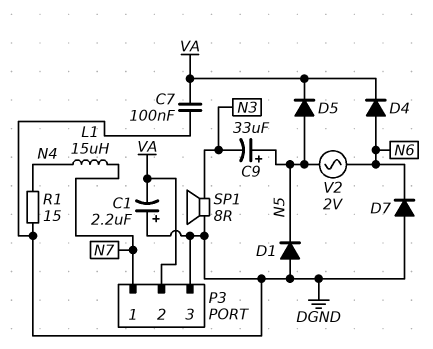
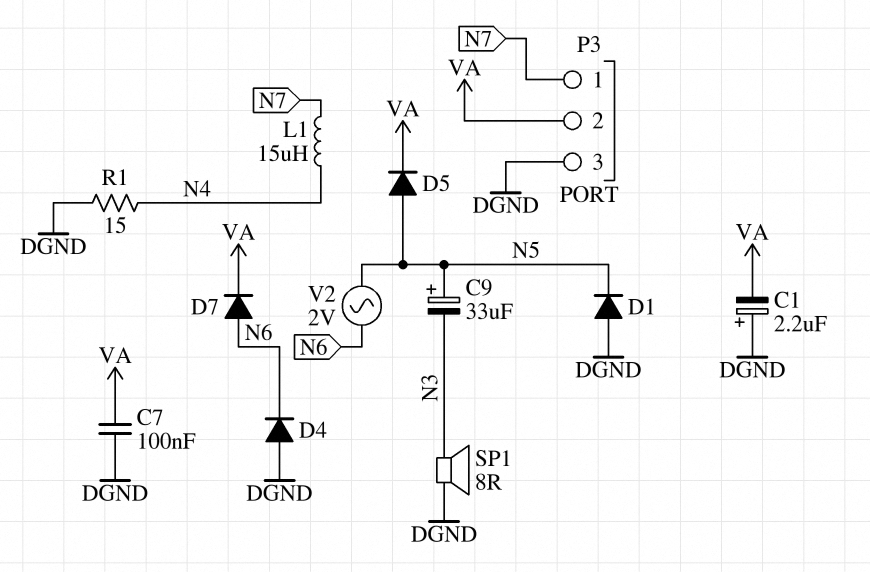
D4: diode (A N6, K VA) -> diode (A DGND, K N6)
D7: diode (A DGND, K N6) -> diode (A N6, K VA)

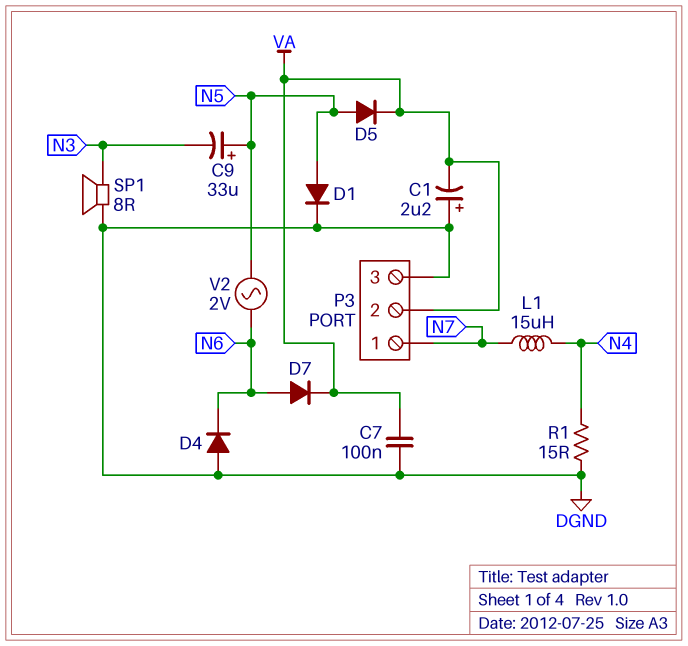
D1: diode (A DGND, K N5) -> diode (A N5, K DGND)

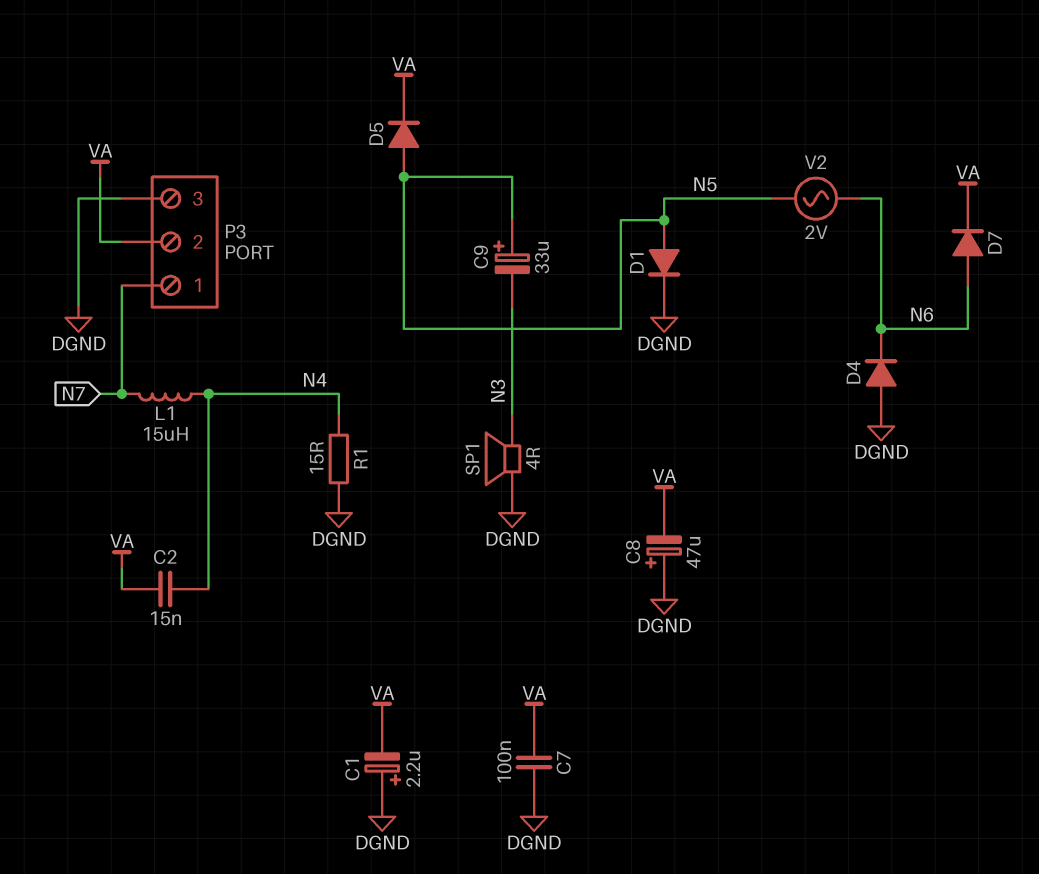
C2: none -> 15nF (N4, VA)
C8: none -> 47uF (plus DGND, minus VA)
SP1: speaker 8R (DGND, N3) -> speaker 4R (DGND, N3)

